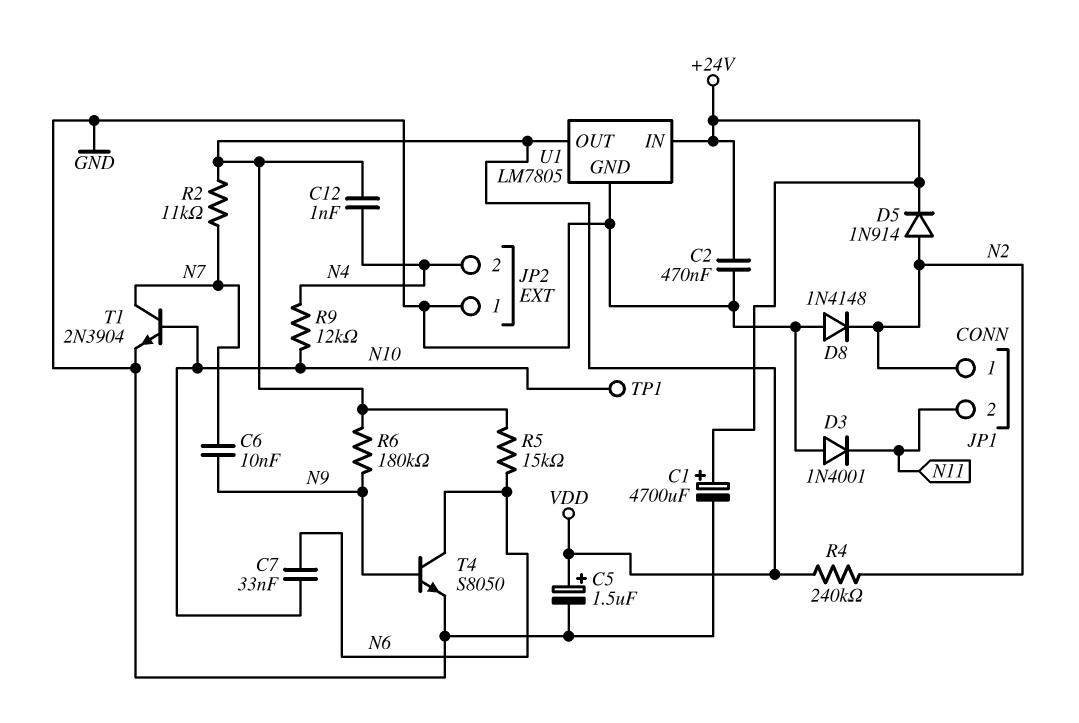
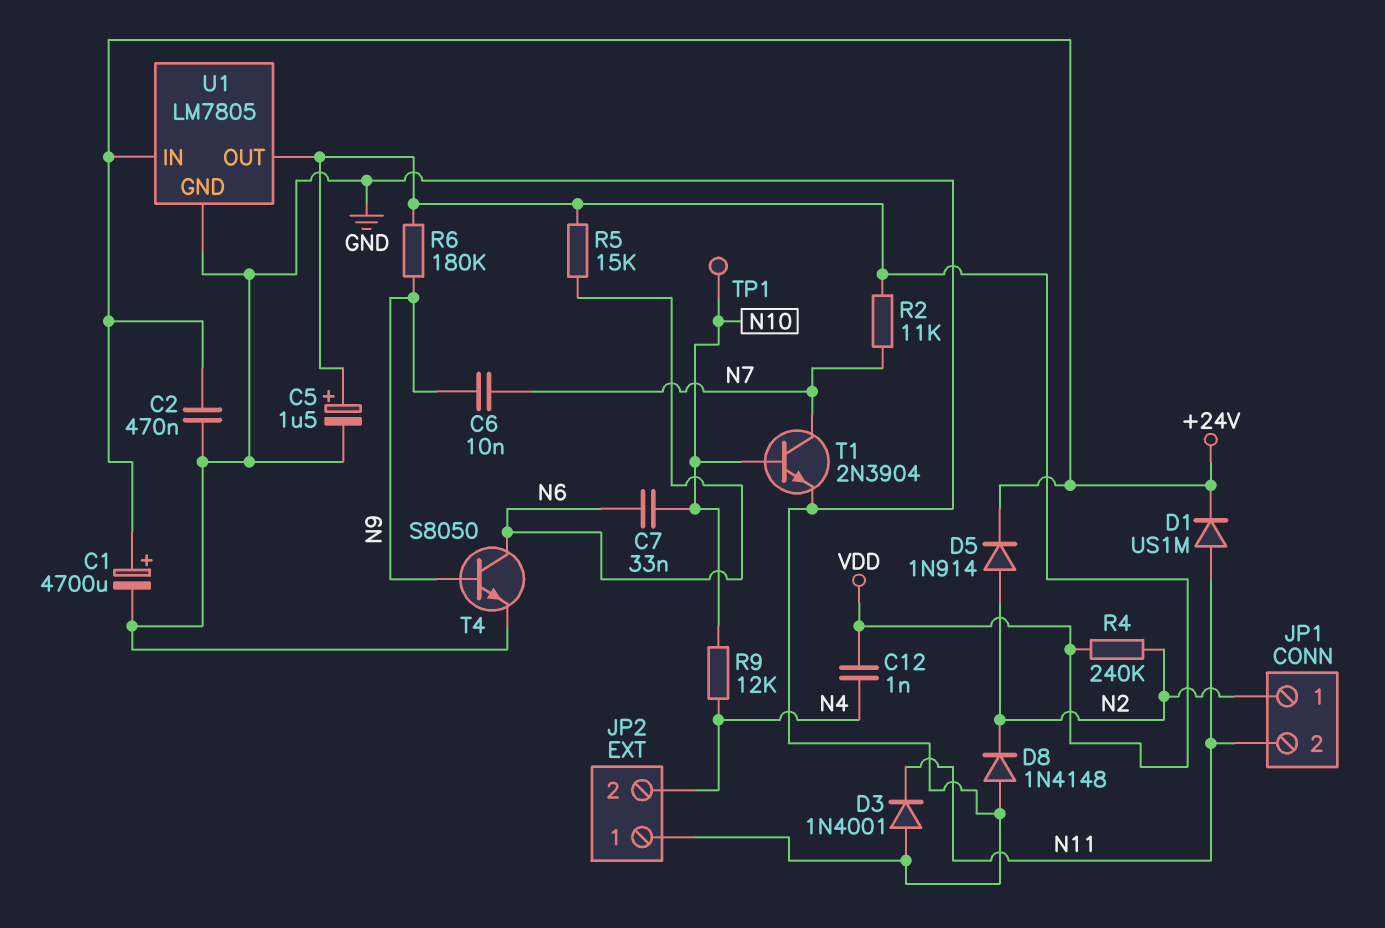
D1: none -> diode US1M (A N11, K +24V)

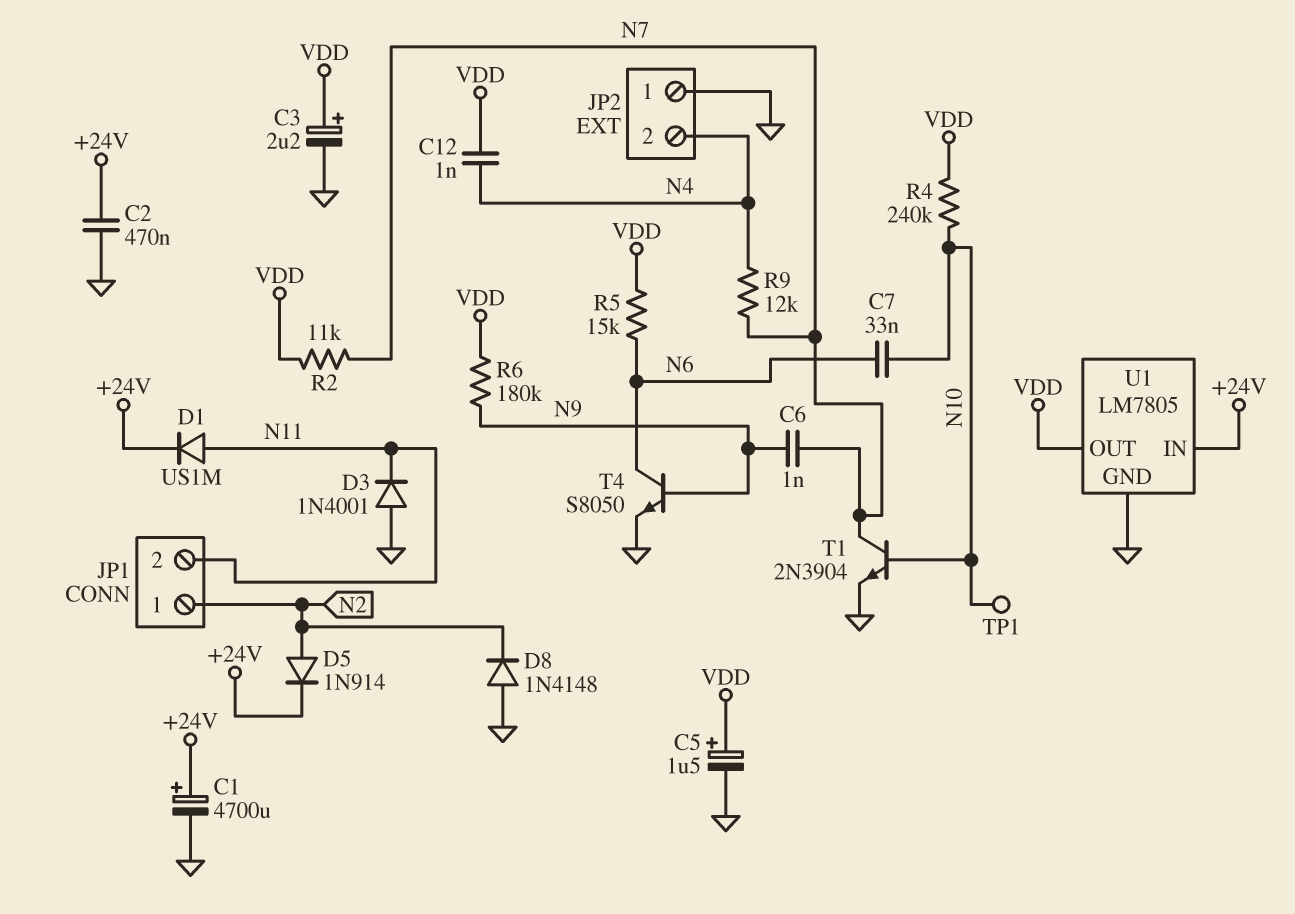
C3: none -> 2.2uF (plus VDD, minus GND)
C6: 10nF (N7, N9) -> 1nF (N7, N9)
R4: 240k (N2, VDD) -> 240k (N10, VDD)
R9: 12k (N4, N10) -> 12k (N4, N7)

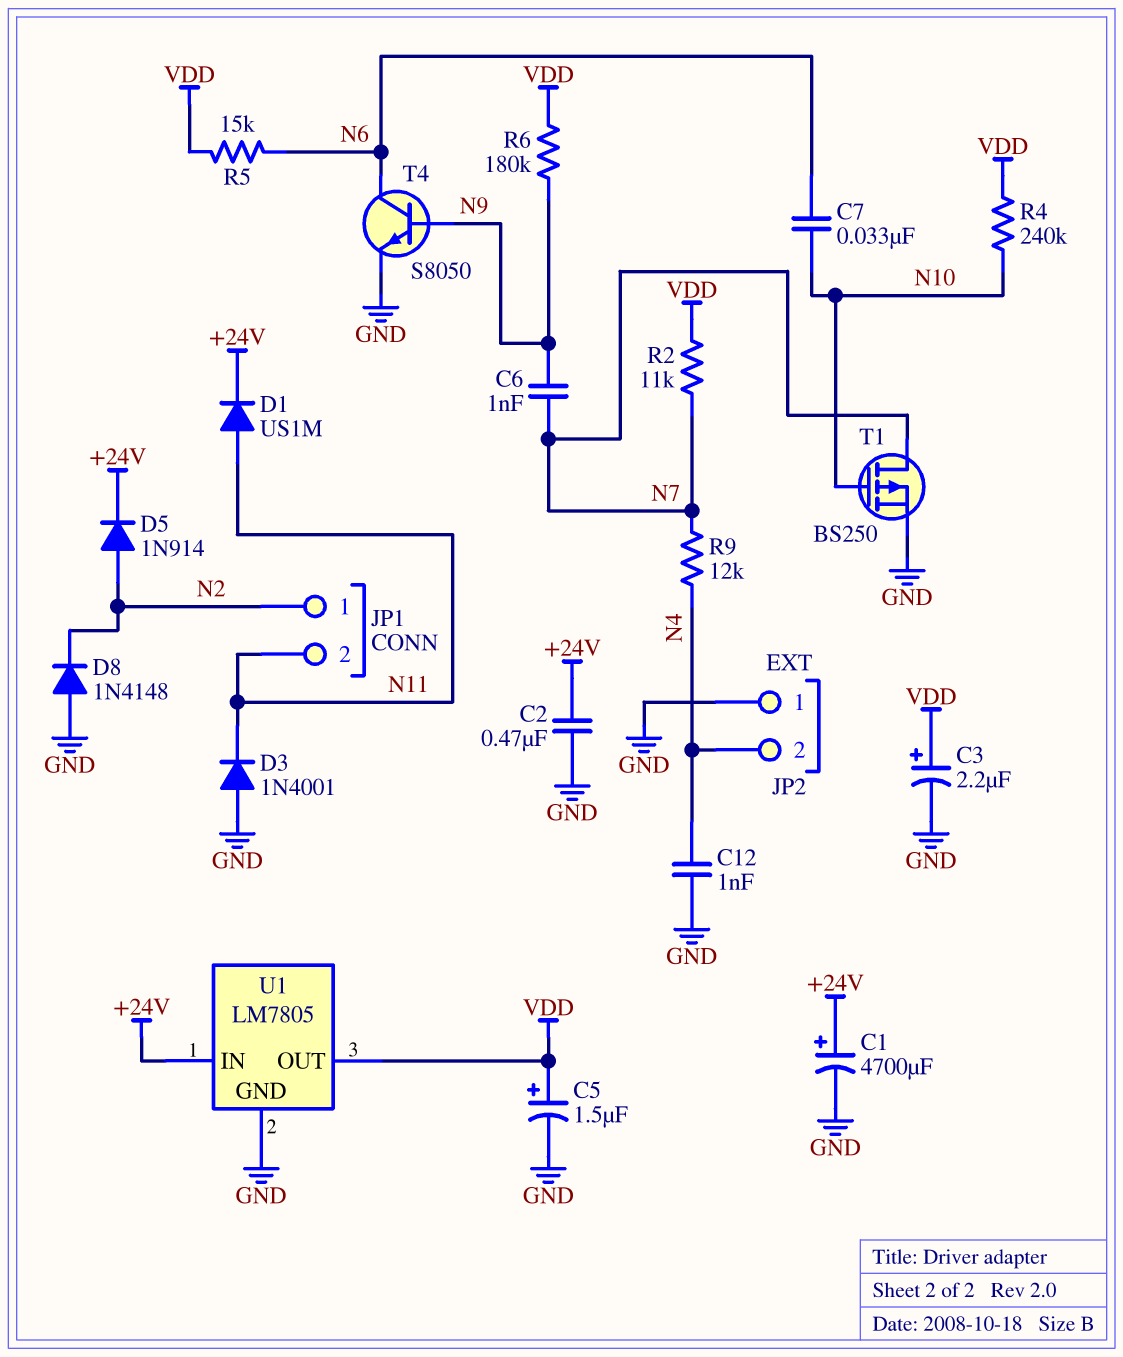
C12: 1nF (N4, VDD) -> 1nF (GND, N4)
T1: NPN 2N3904 (B N10, C N7, E GND) -> PMOS BS250 (G N10, D N7, S GND)
TP1: test point (N10) -> none

